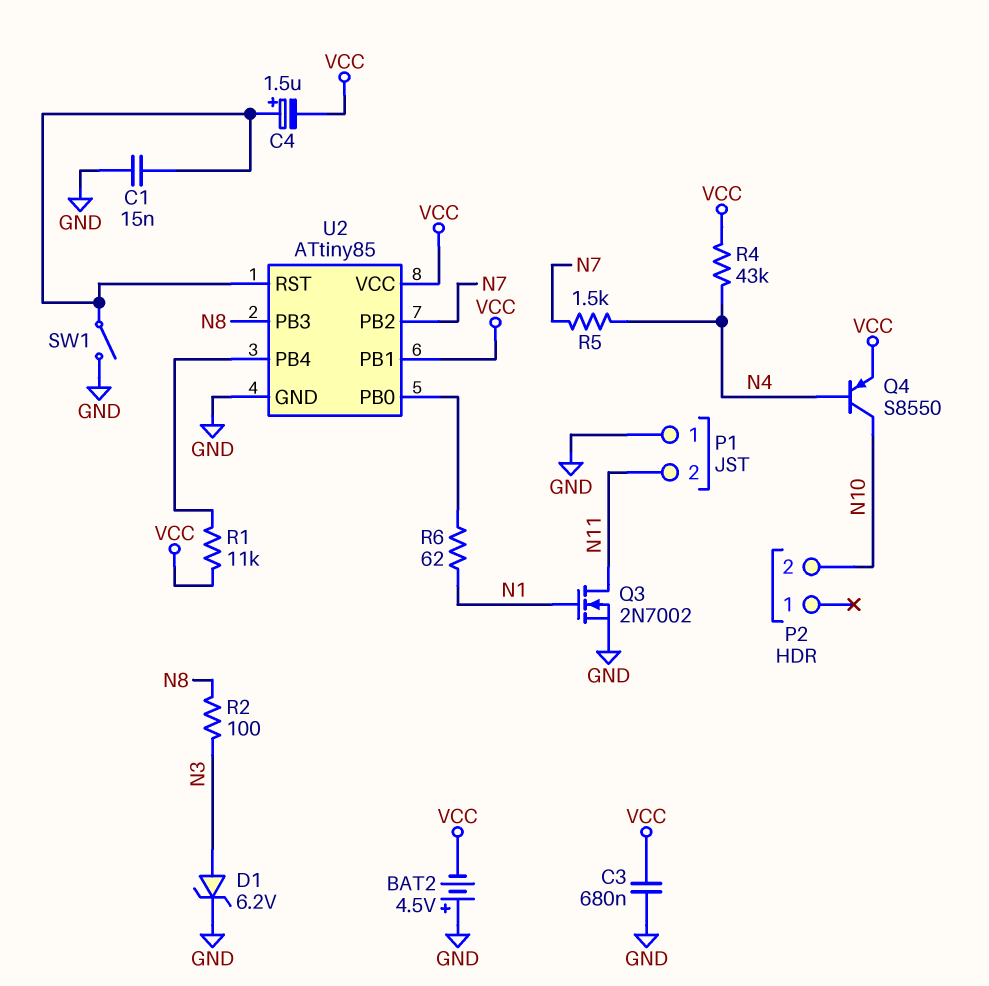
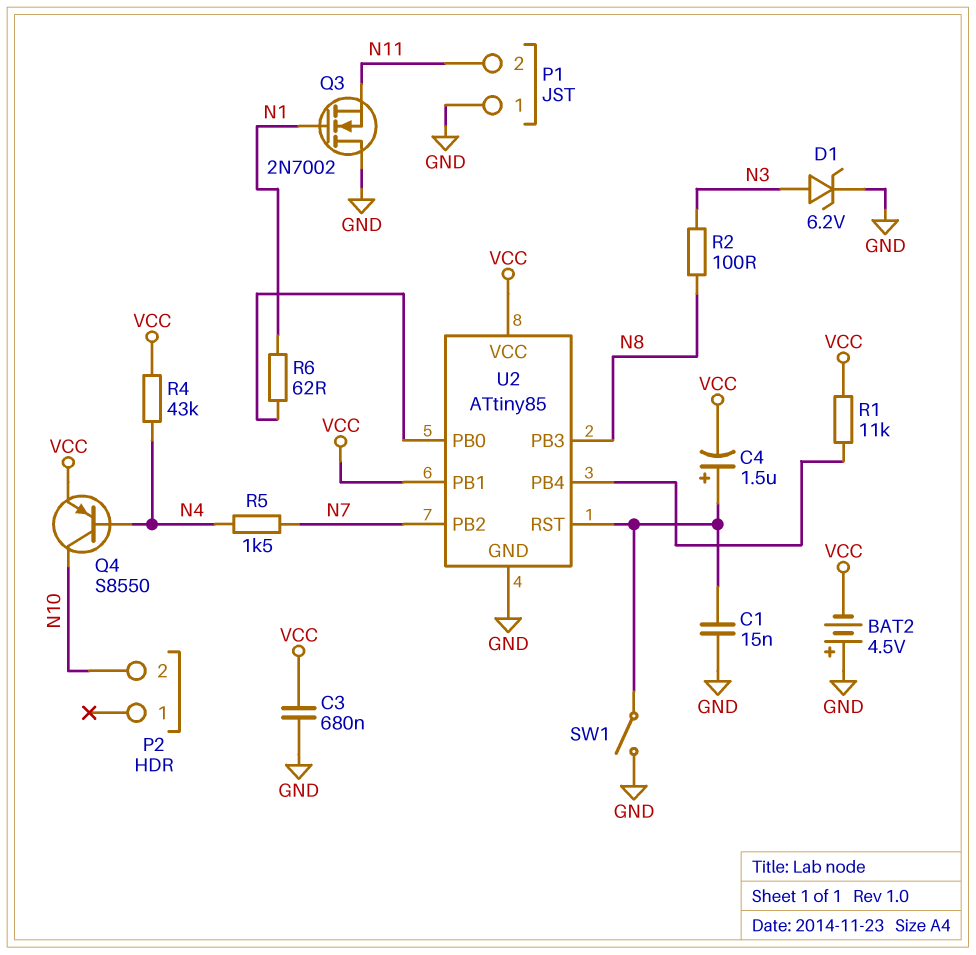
Q3: NMOS 2N7002 (G N1, D N11, S GND) -> NMOS 2N7002 (G N1, D GND, S N11)

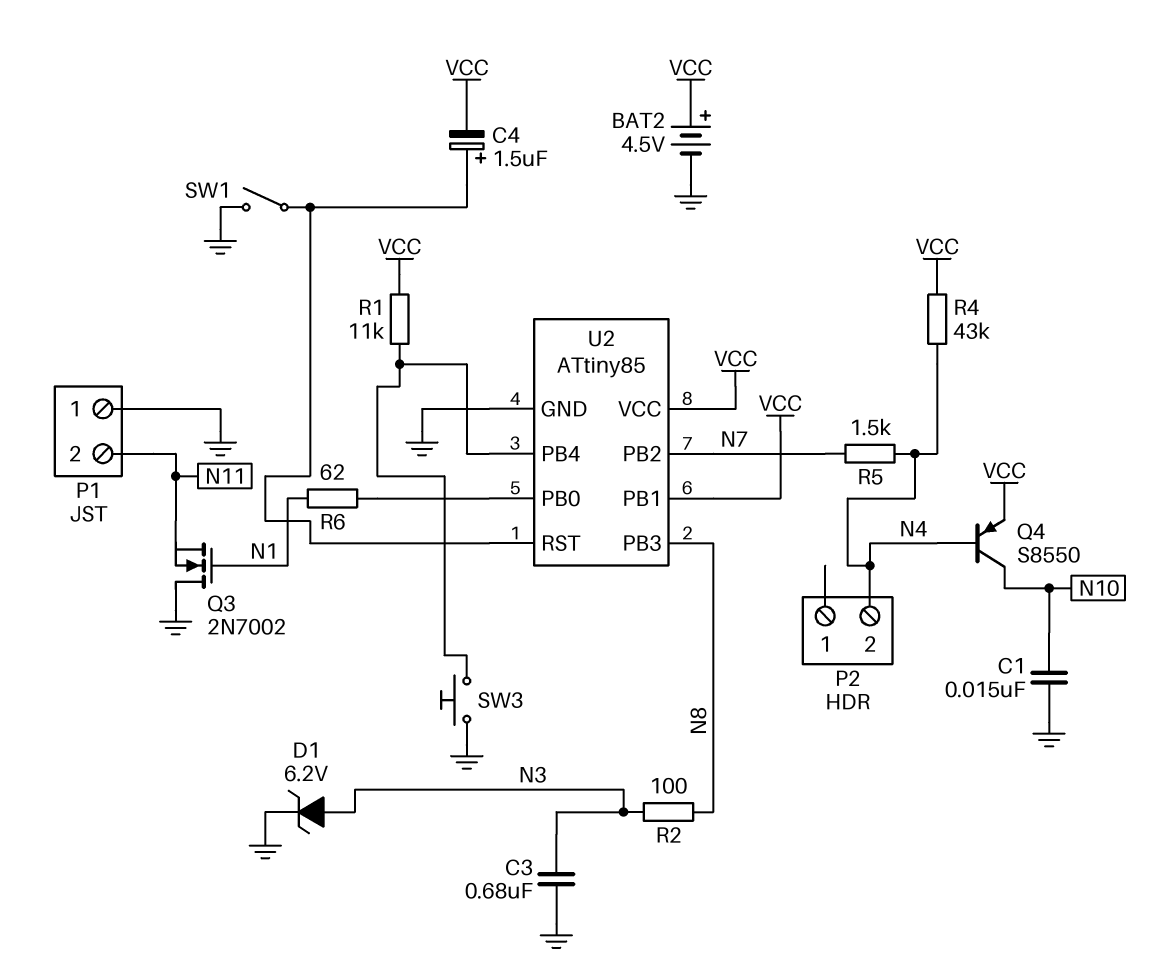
BAT2: 4.5V (plus GND, minus VCC) -> 4.5V (plus VCC, minus GND)
C1: 15nF (GND, U2/RST) -> 15nF (GND, N10)
C3: 680nF (GND, VCC) -> 680nF (GND, N3)
P2 pin 2: N10 -> N4
SW3: none -> button (GND, U2/PB4)

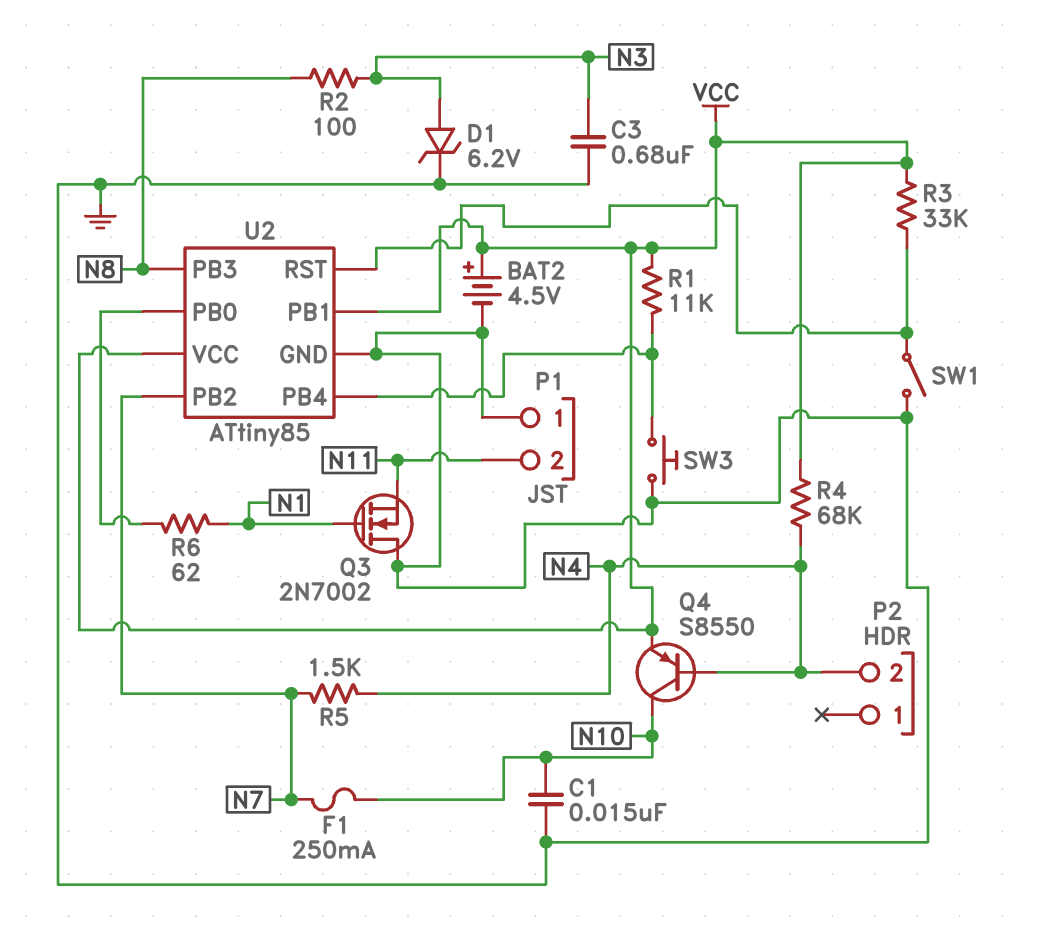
C4: 1.5uF (plus U2/RST, minus VCC) -> none
F1: none -> 250mA (N7, N10)
R3: none -> 33k (U2/RST, VCC)
R4: 43k (N4, VCC) -> 68k (N4, VCC)

